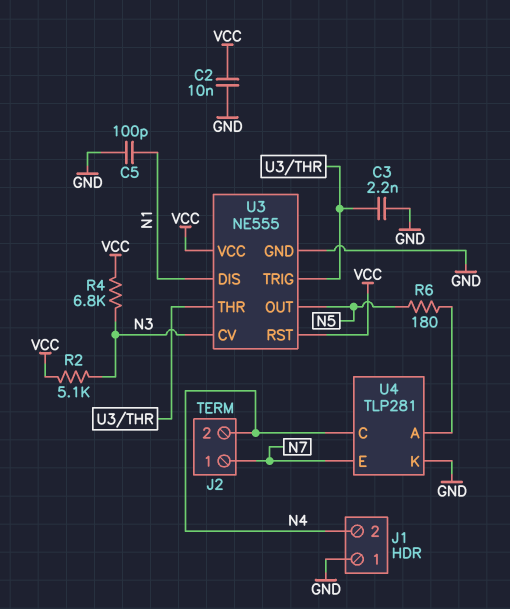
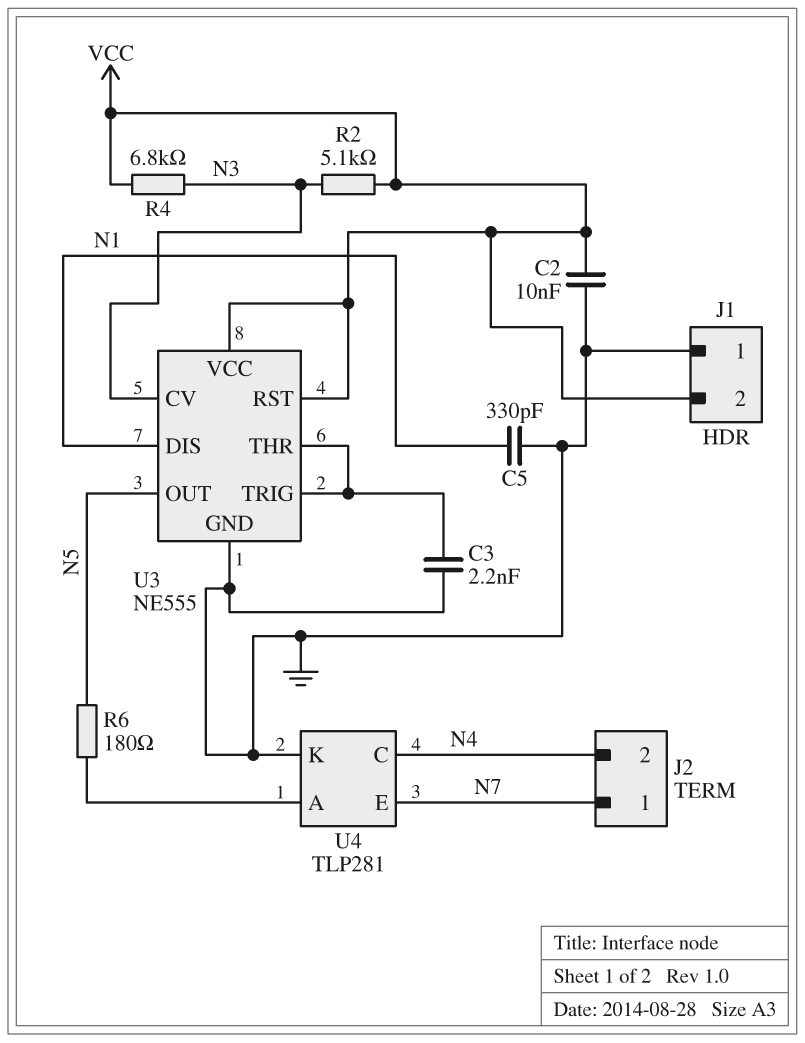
C5: 100pF (GND, N1) -> 330pF (GND, N1)
J1 pin 2: N4 -> VCC

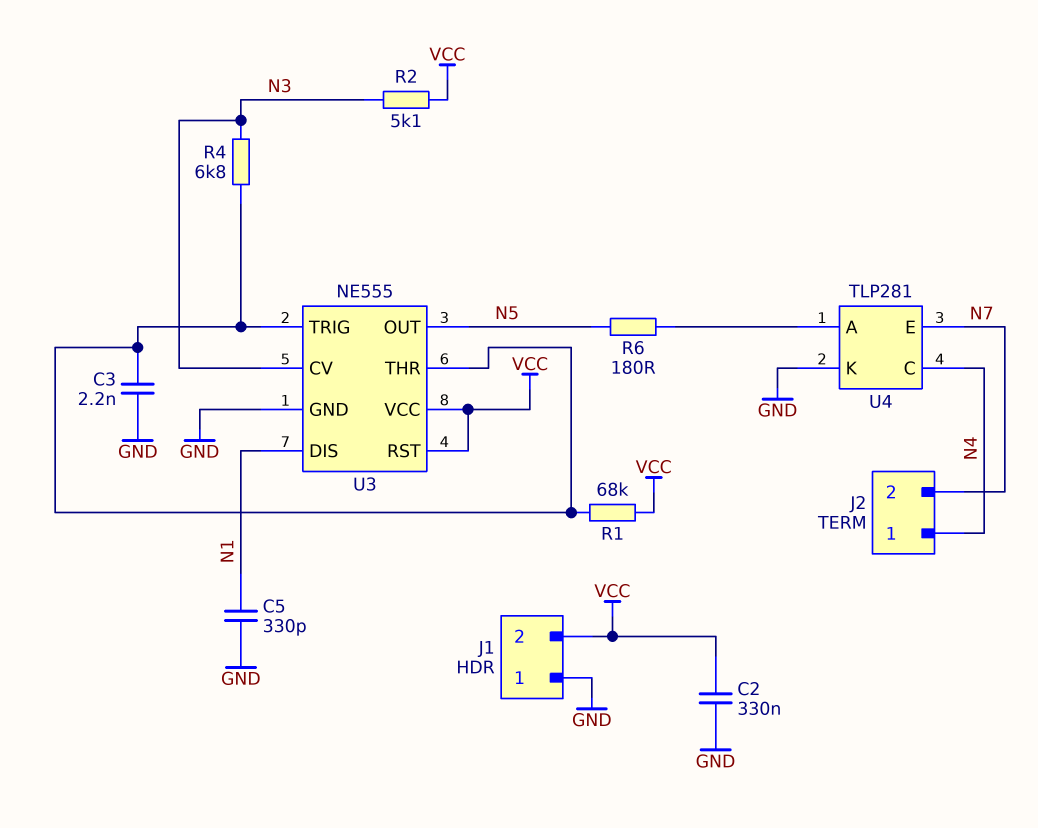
C2: 10nF (GND, VCC) -> 330nF (GND, VCC)
J2 pin 1: N7 -> N4
J2 pin 2: N4 -> N7
R1: none -> 68k (U3/THR, VCC)
R4: 6.8k (N3, VCC) -> 6.8k (N3, U3/THR)

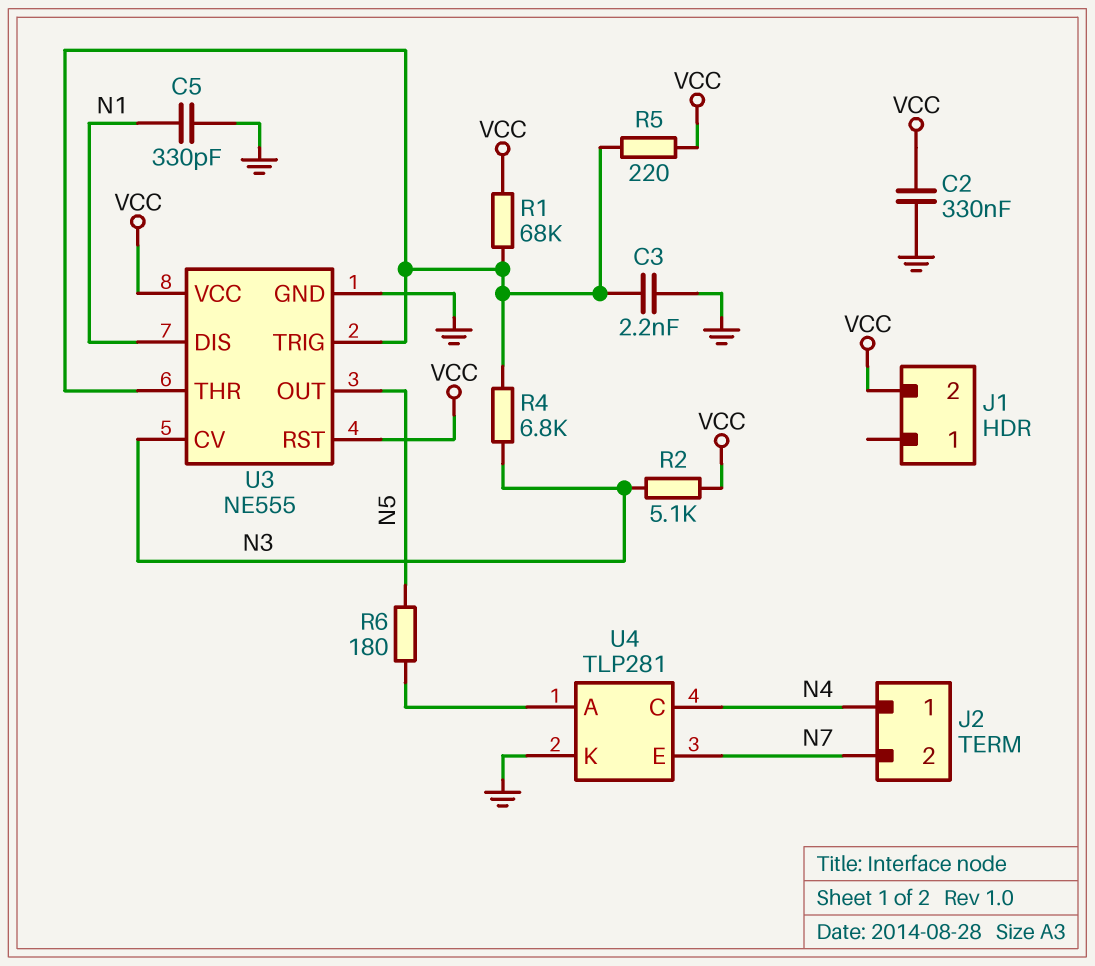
J1 pin 1: GND -> none
R5: none -> 220 (U3/THR, VCC)

